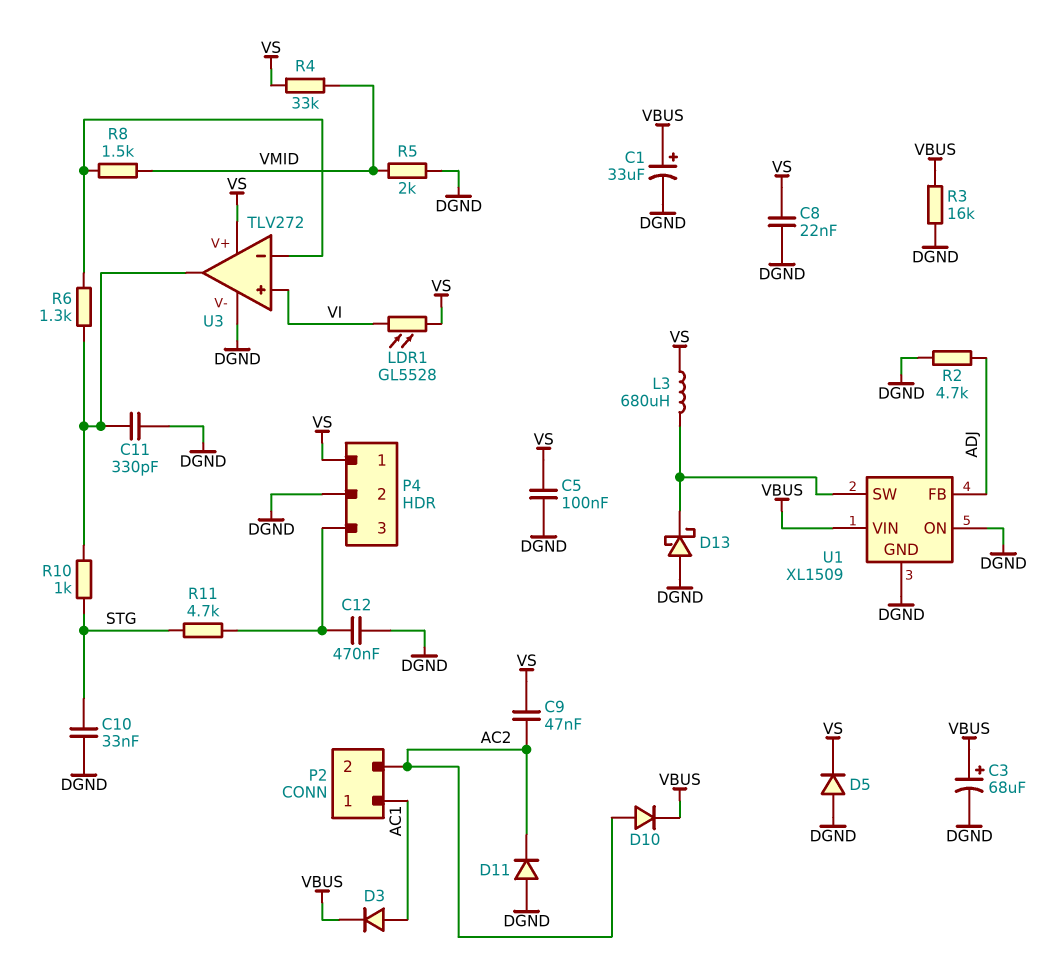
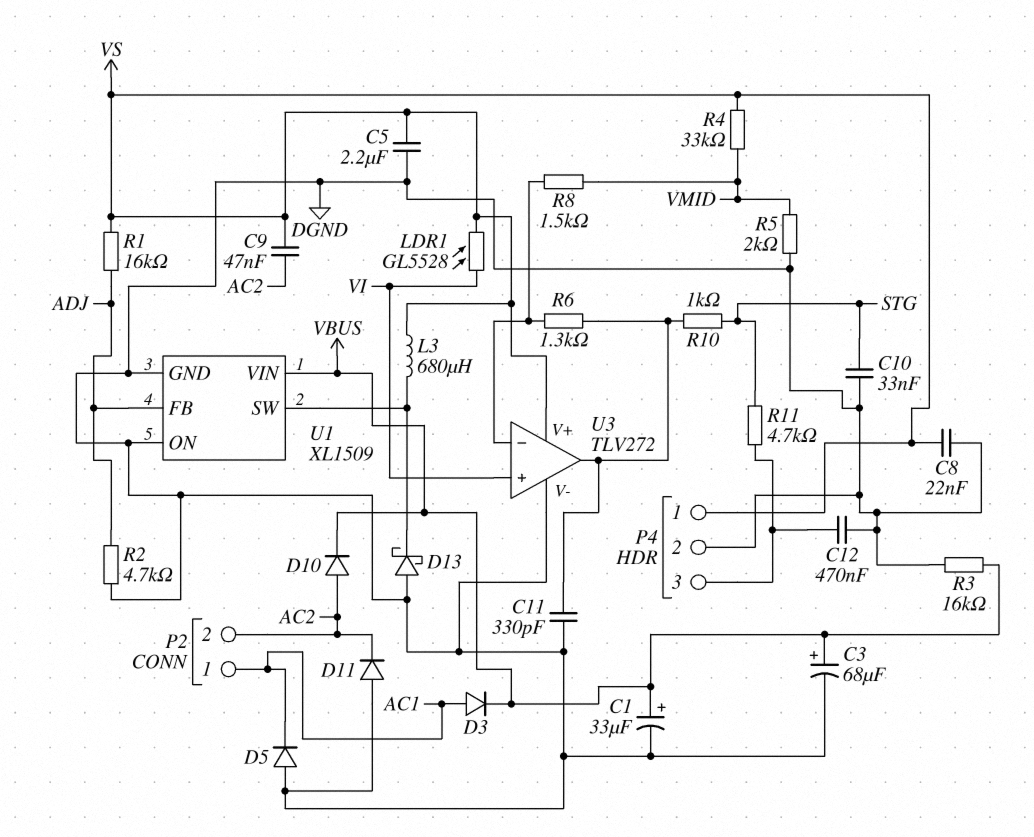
C5: 100nF (DGND, VS) -> 2.2uF (DGND, VS)
D5: diode (A DGND, K VS) -> diode (A DGND, K AC1)
R1: none -> 16k (ADJ, VS)

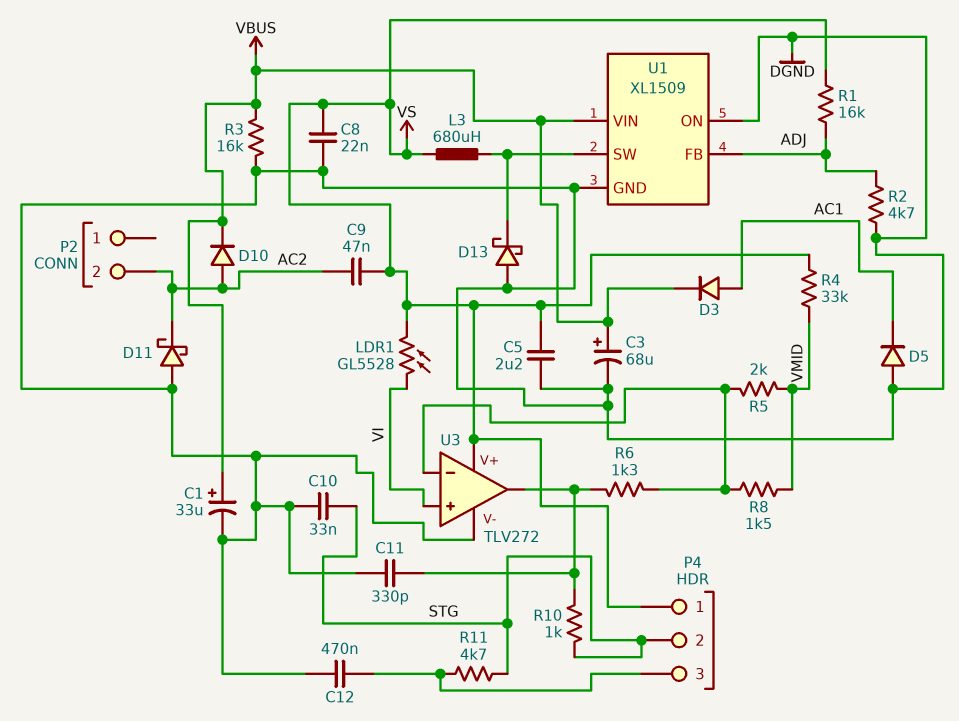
D11: diode (A DGND, K AC2) -> schottky (A DGND, K AC2)
P2 pin 1: AC1 -> none
P4 pin 2: DGND -> STG
R5: 2k (DGND, VMID) -> 2k (U3/in-, VMID)

